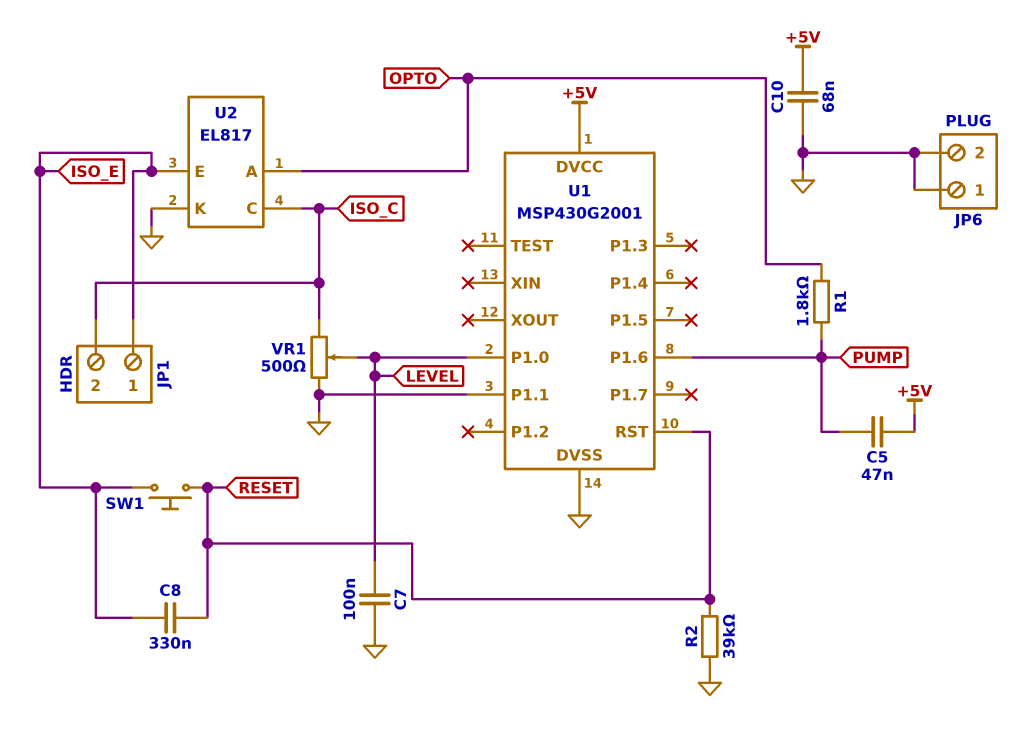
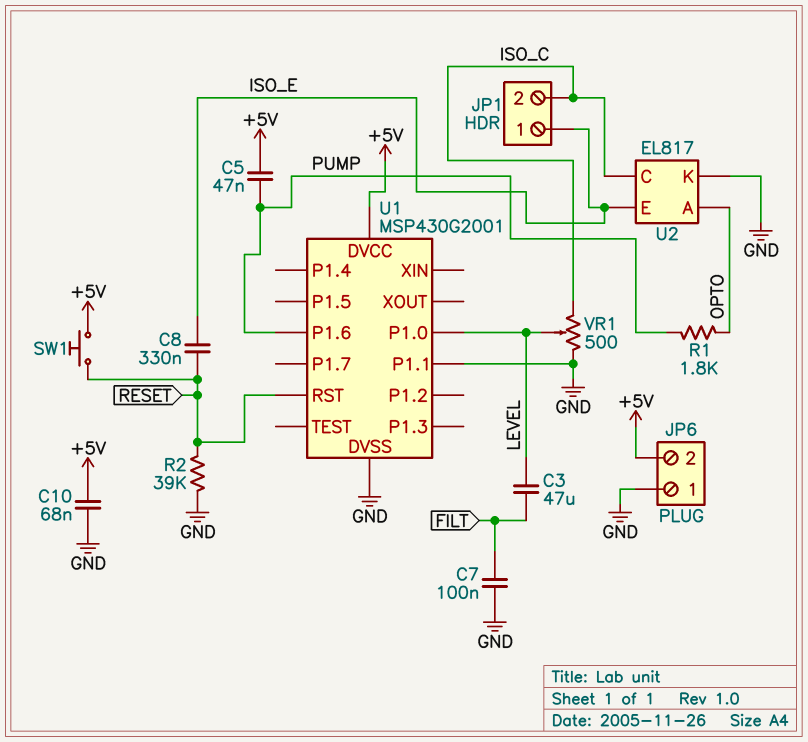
C3: none -> 47uF (FILT, LEVEL)
C7: 100nF (GND, LEVEL) -> 100nF (FILT, GND)
JP6 pin 2: GND -> +5V
SW1: button (ISO_E, RESET) -> button (+5V, RESET)

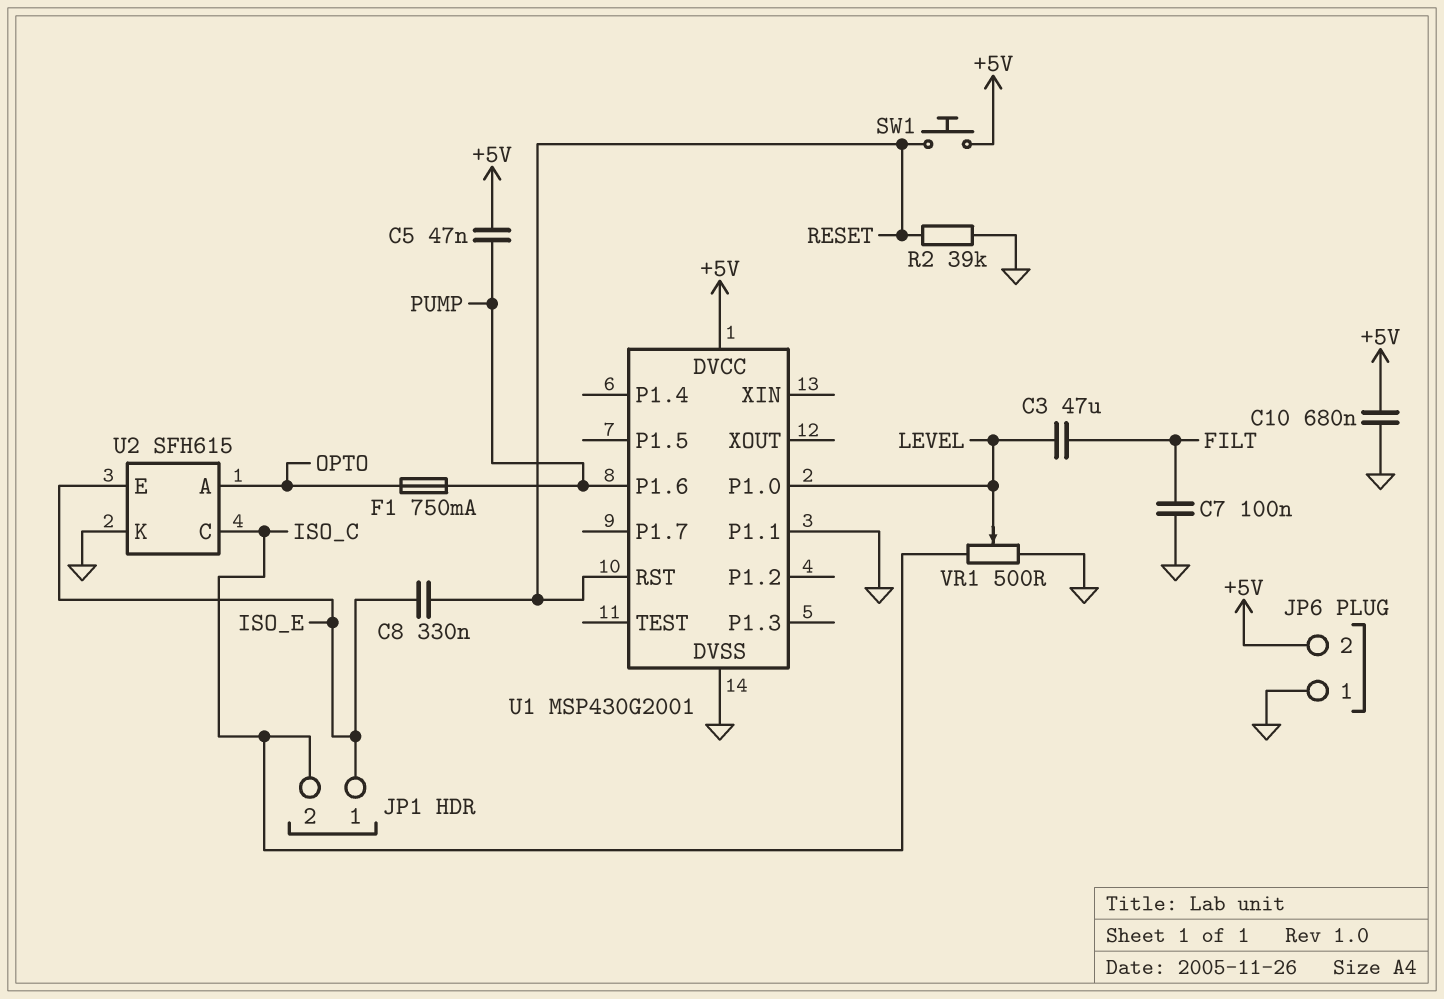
C10: 68nF (+5V, GND) -> 680nF (+5V, GND)
F1: none -> 750mA (OPTO, PUMP)
R1: 1.8k (OPTO, PUMP) -> none
U2: EL817 -> SFH615

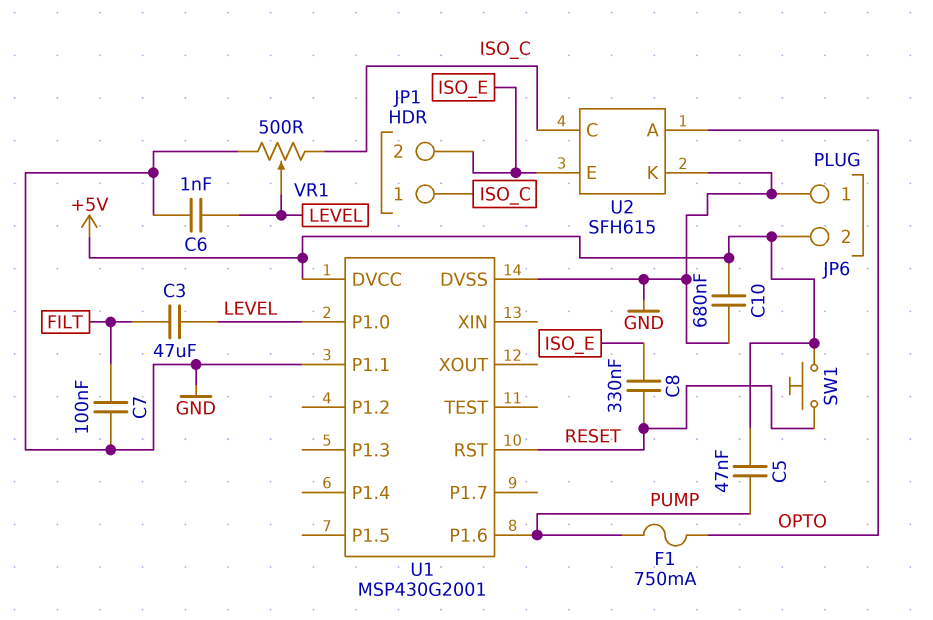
C6: none -> 1nF (GND, LEVEL)
JP1 pin 1: ISO_E -> ISO_C
JP1 pin 2: ISO_C -> ISO_E
R2: 39k (GND, RESET) -> none

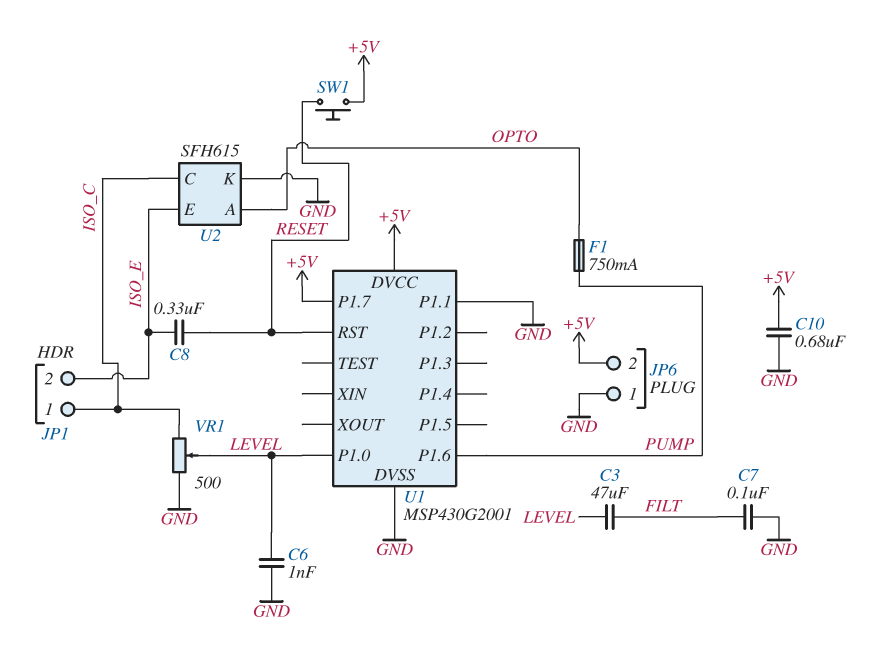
C5: 47nF (+5V, PUMP) -> none
U1 pin P1.7: none -> +5V

